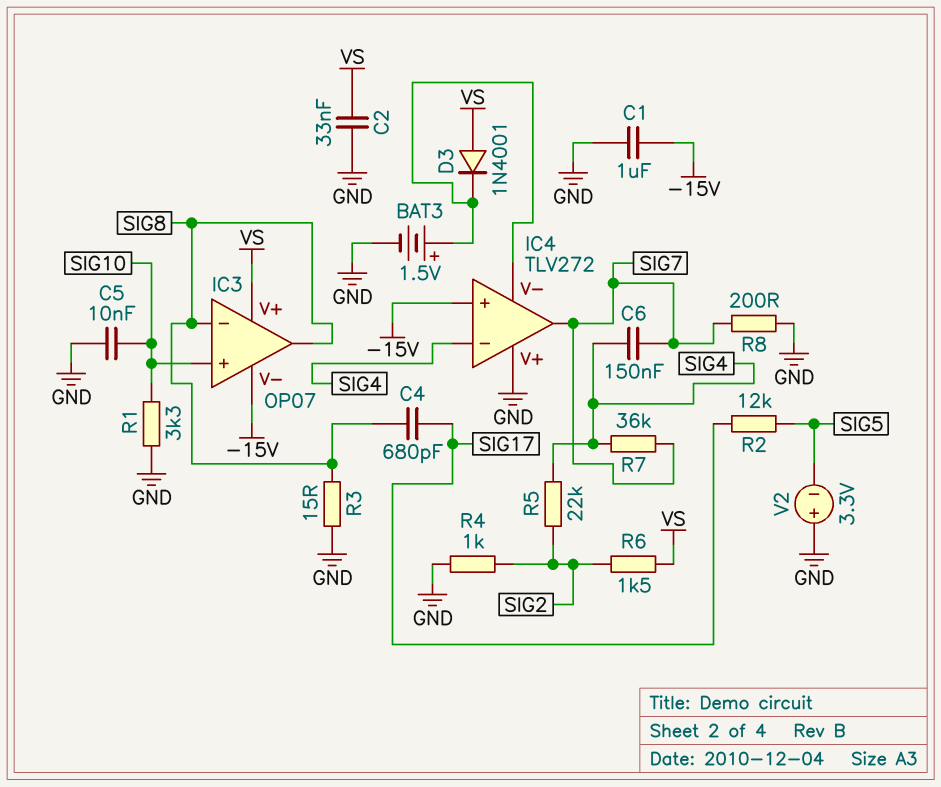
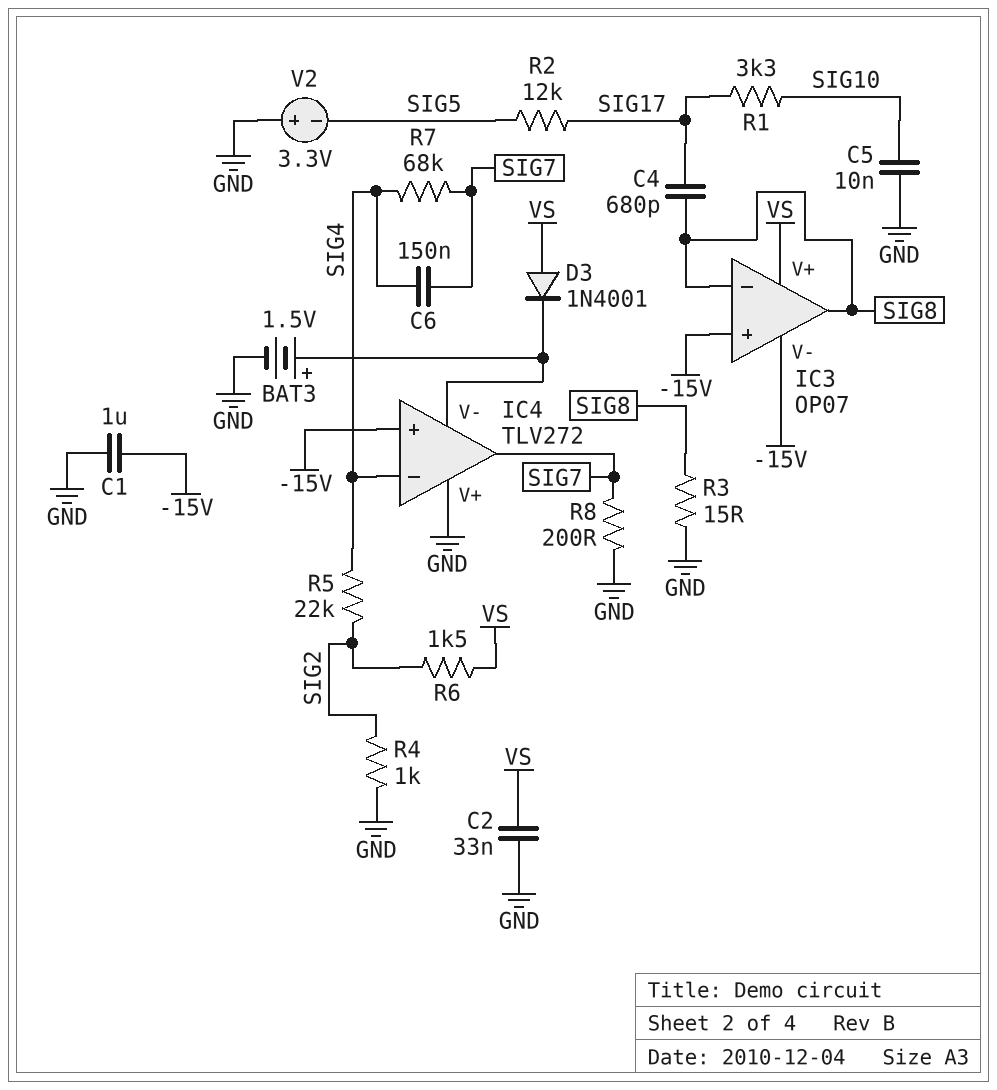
IC3 pin in+: SIG10 -> -15V
R1: 3.3k (GND, SIG10) -> 3.3k (SIG10, SIG17)
R7: 36k (SIG4, SIG7) -> 68k (SIG4, SIG7)

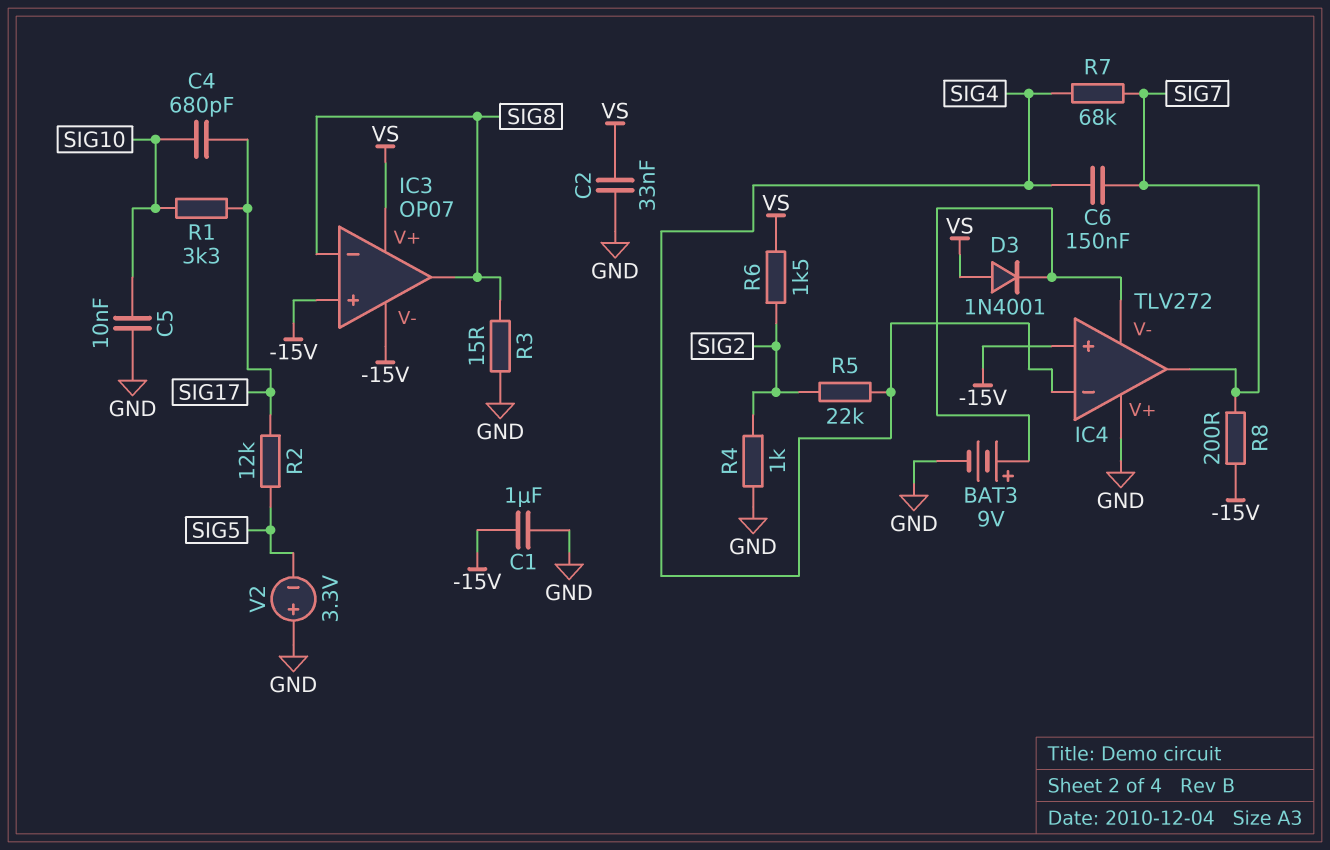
BAT3: 1.5V (plus IC4/V-, minus GND) -> 9V (plus IC4/V-, minus GND)
C4: 680pF (SIG8, SIG17) -> 680pF (SIG10, SIG17)
R8: 200 (GND, SIG7) -> 200 (-15V, SIG7)

